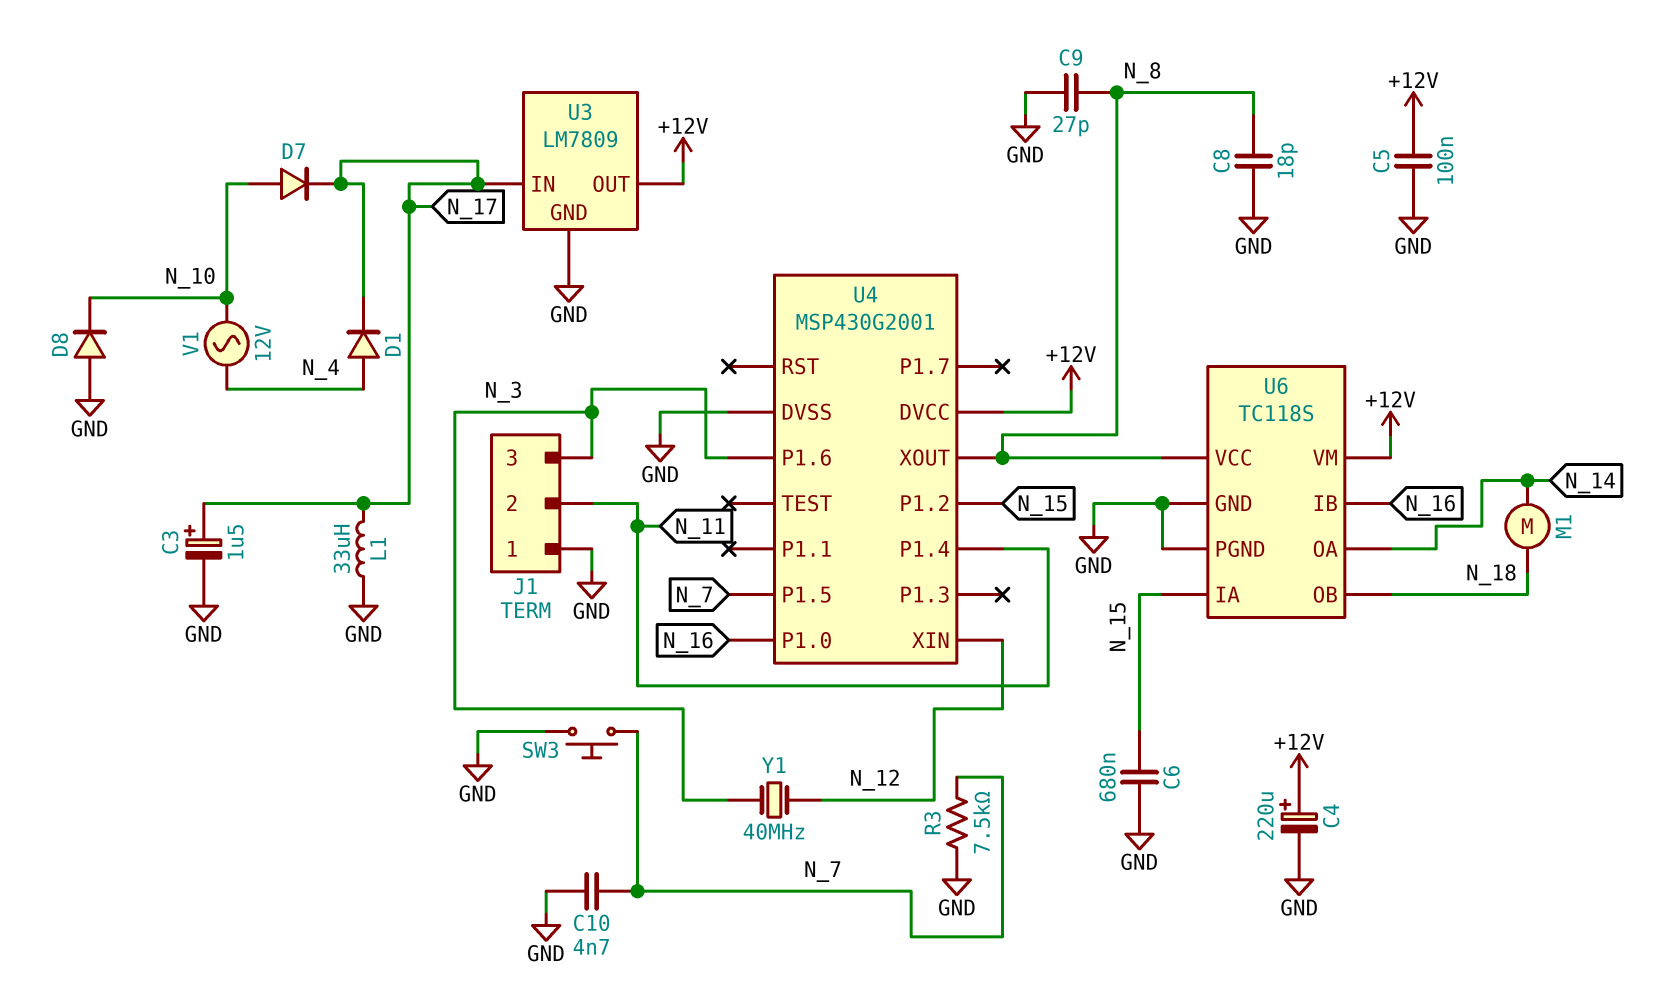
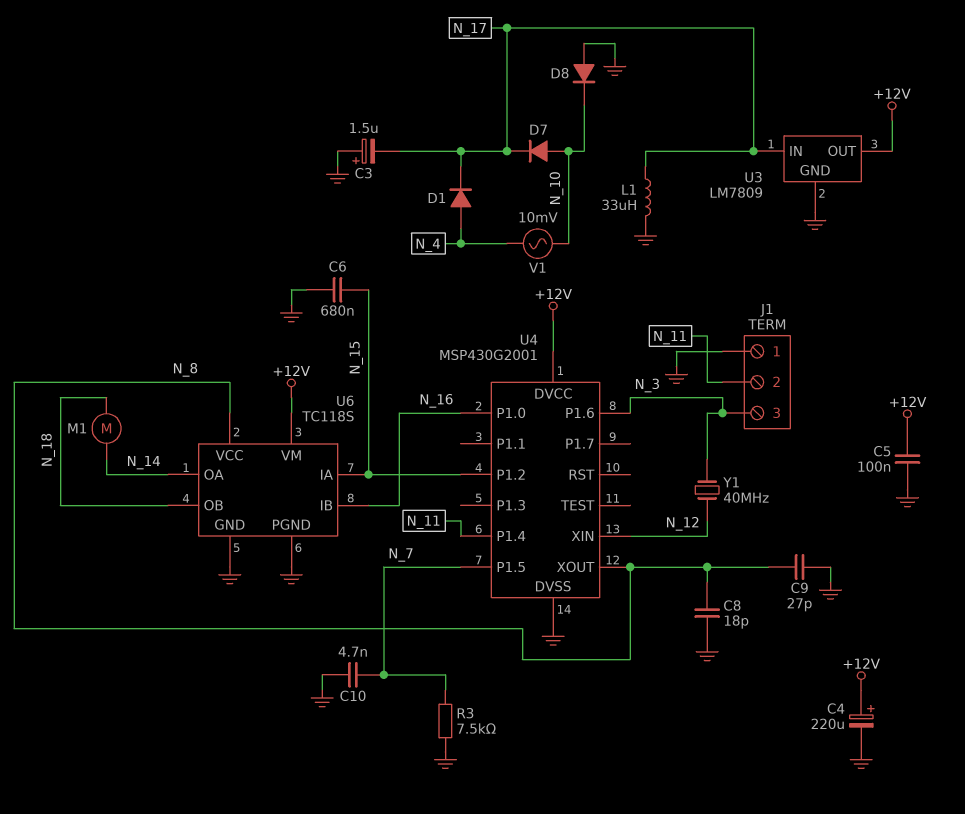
C3: 1.5uF (plus N_17, minus GND) -> 1.5uF (plus GND, minus N_17)
SW3: button (GND, N_7) -> none
V1: AC 12V (N_4, N_10) -> AC 10mV (N_4, N_10)

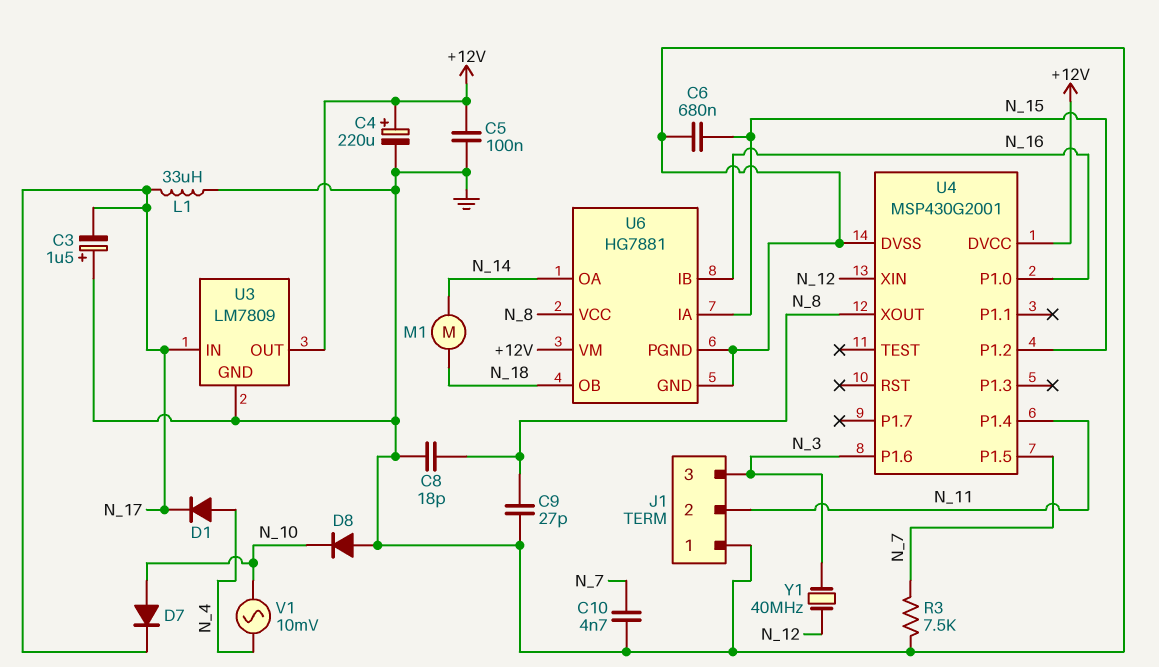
U6: TC118S -> HG7881

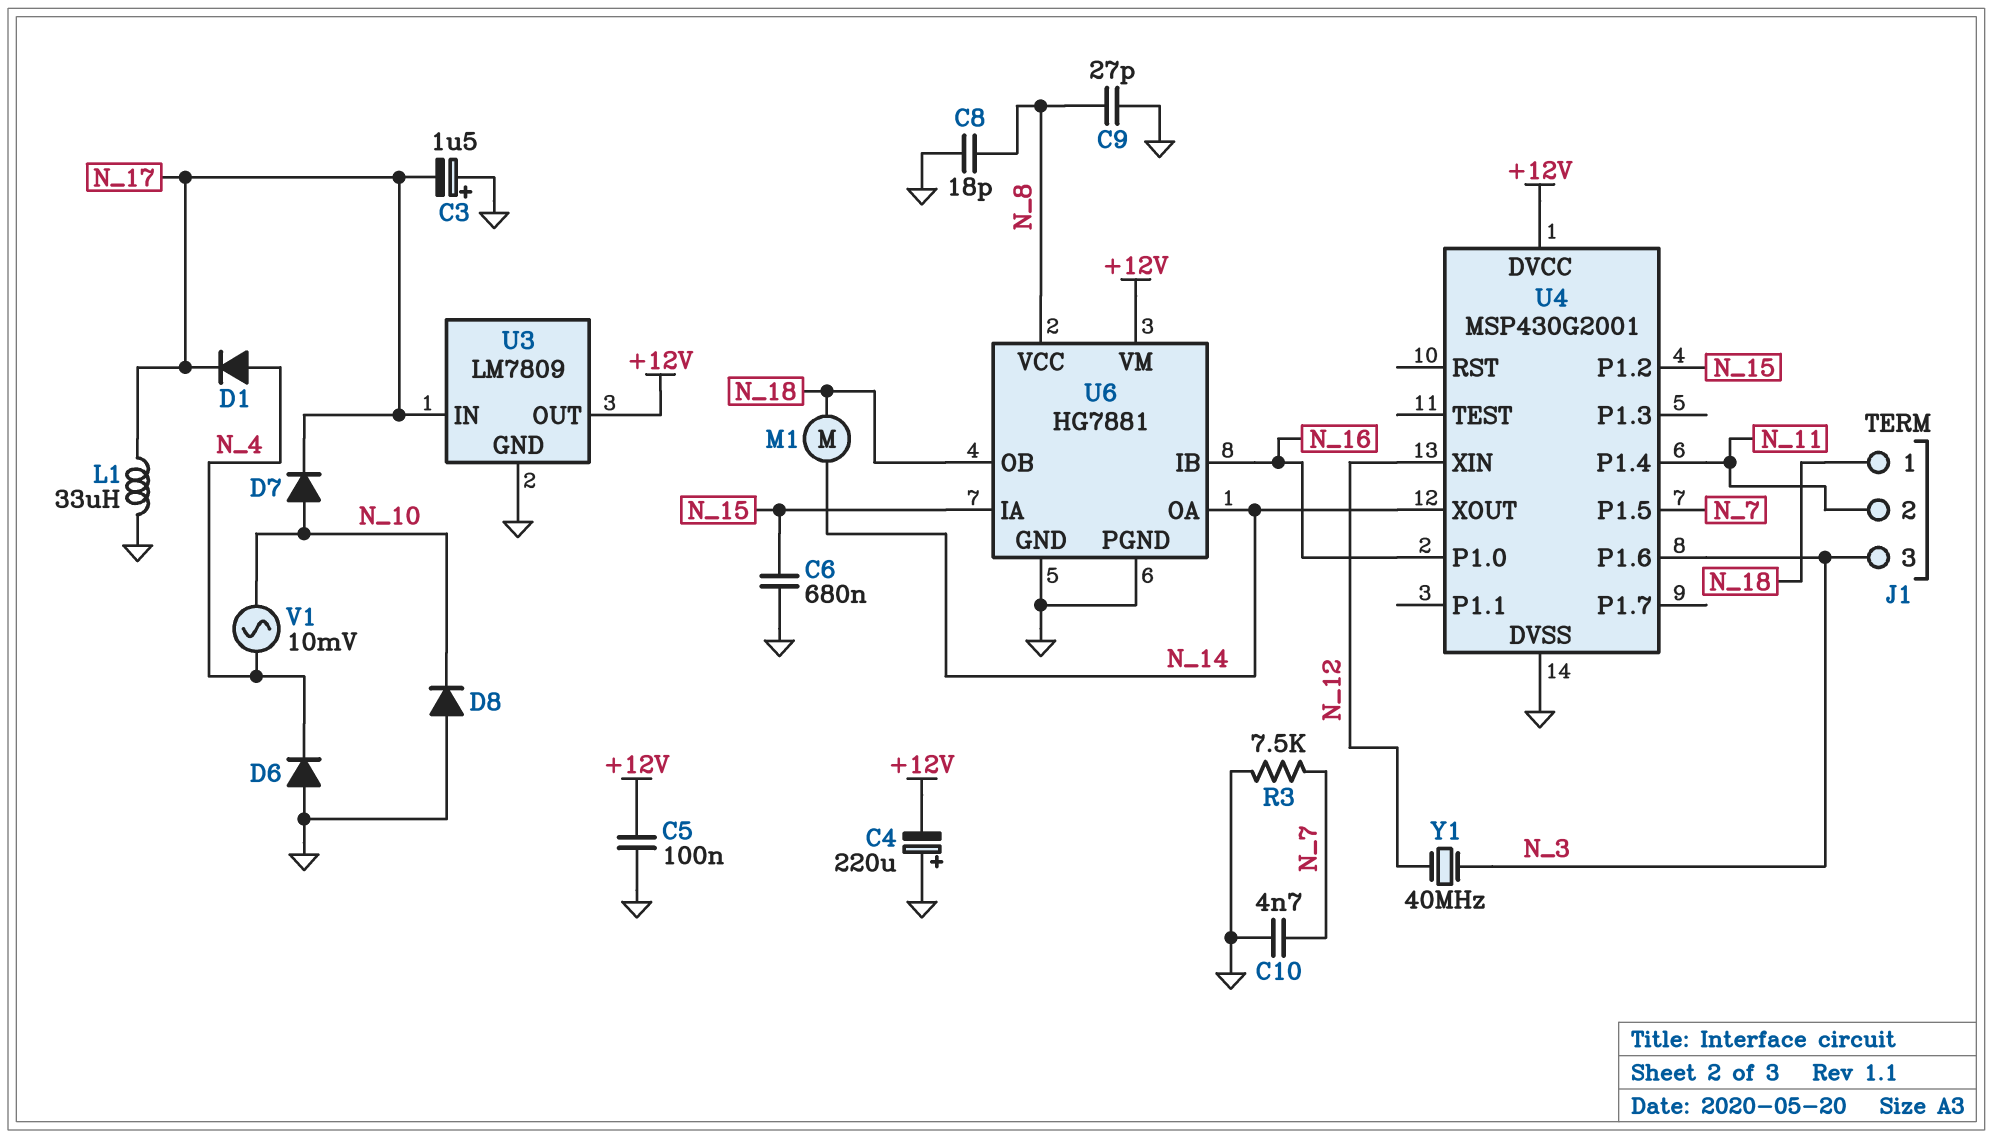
C4: 220uF (plus +12V, minus GND) -> 220uF (plus GND, minus +12V)
D6: none -> diode (A GND, K N_4)
J1 pin 1: GND -> N_18
U4 pin XOUT: N_8 -> N_14

